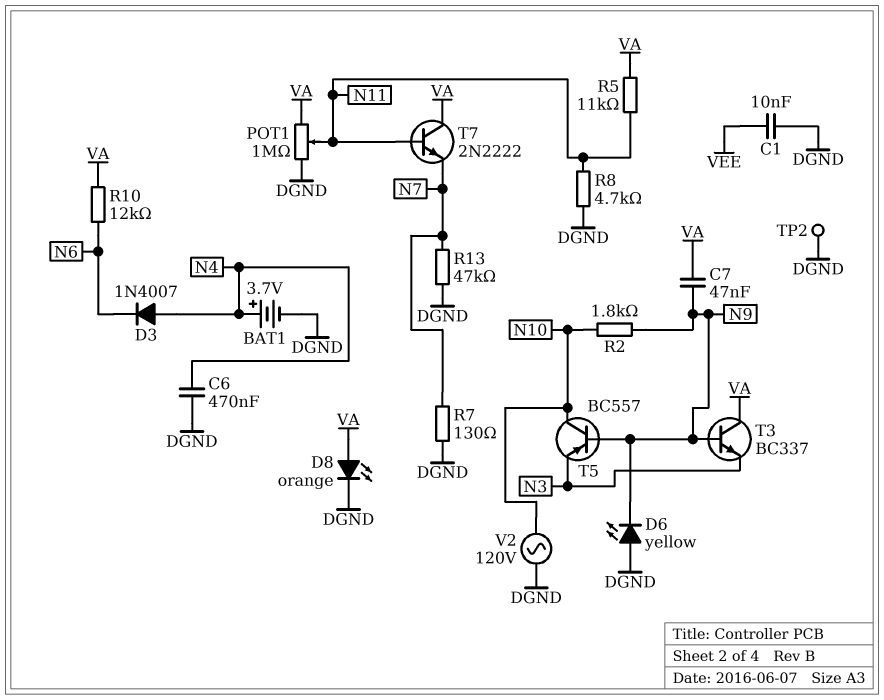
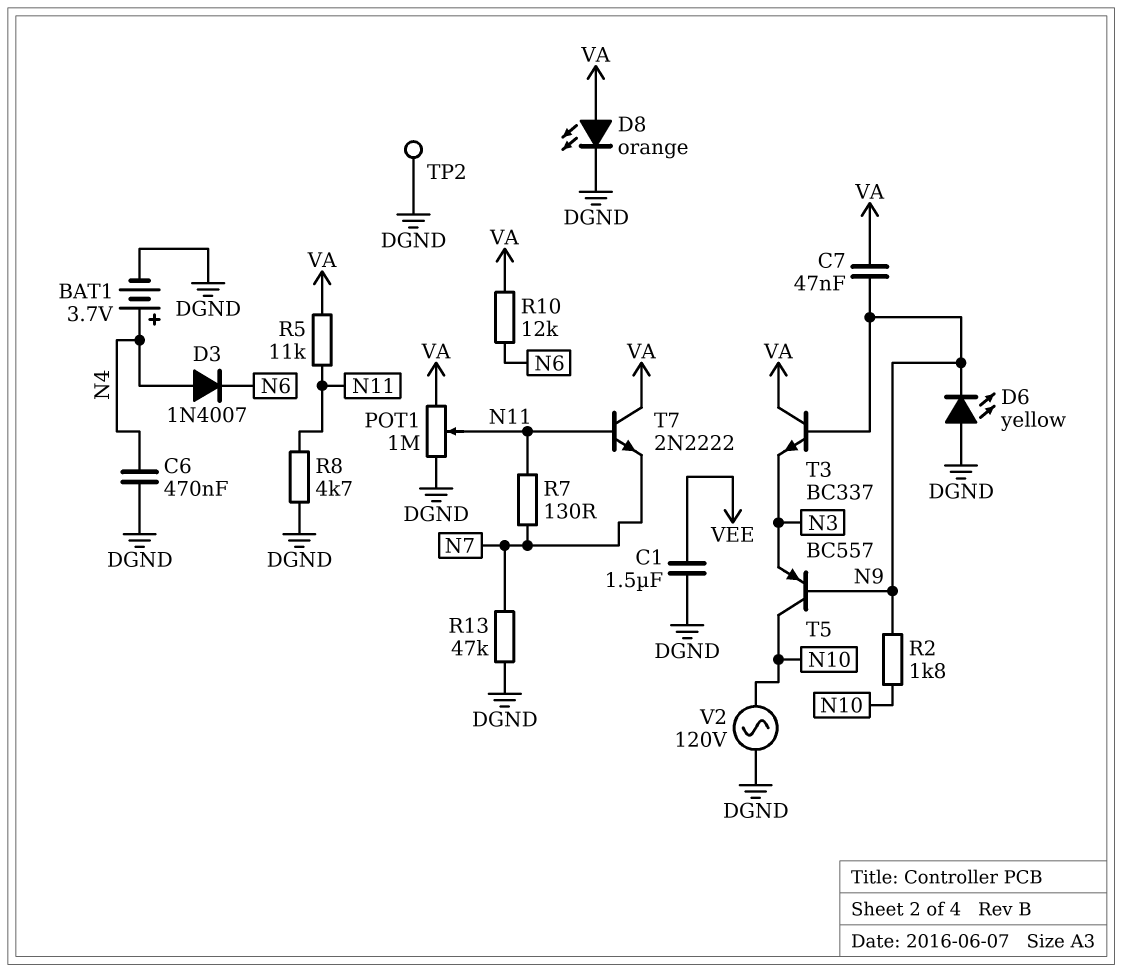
C1: 10nF (DGND, VEE) -> 1.5uF (DGND, VEE)
R7: 130 (DGND, N7) -> 130 (N7, N11)

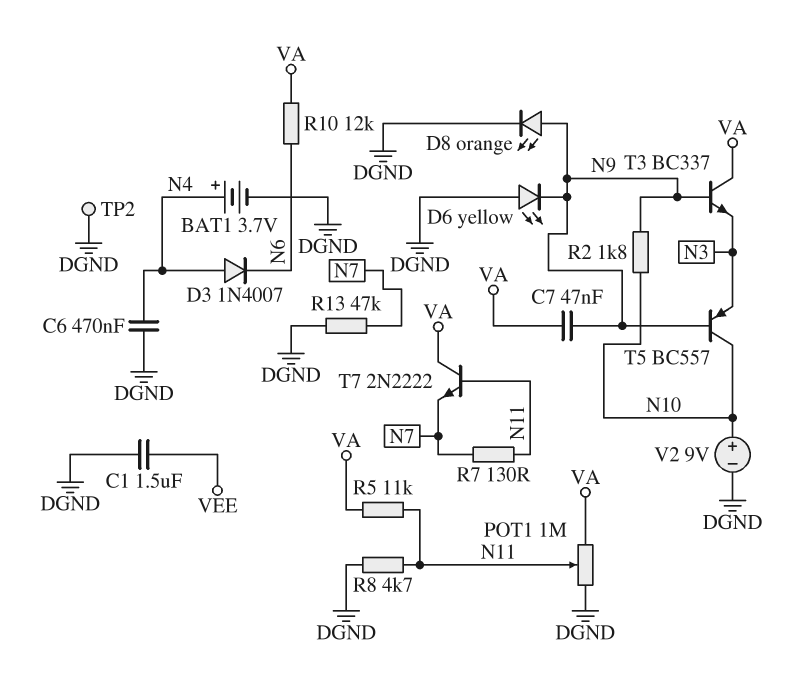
D8: LED orange (A VA, K DGND) -> LED orange (A N9, K DGND)
V2: AC 120V (DGND, N10) -> 9V (plus N10, minus DGND)

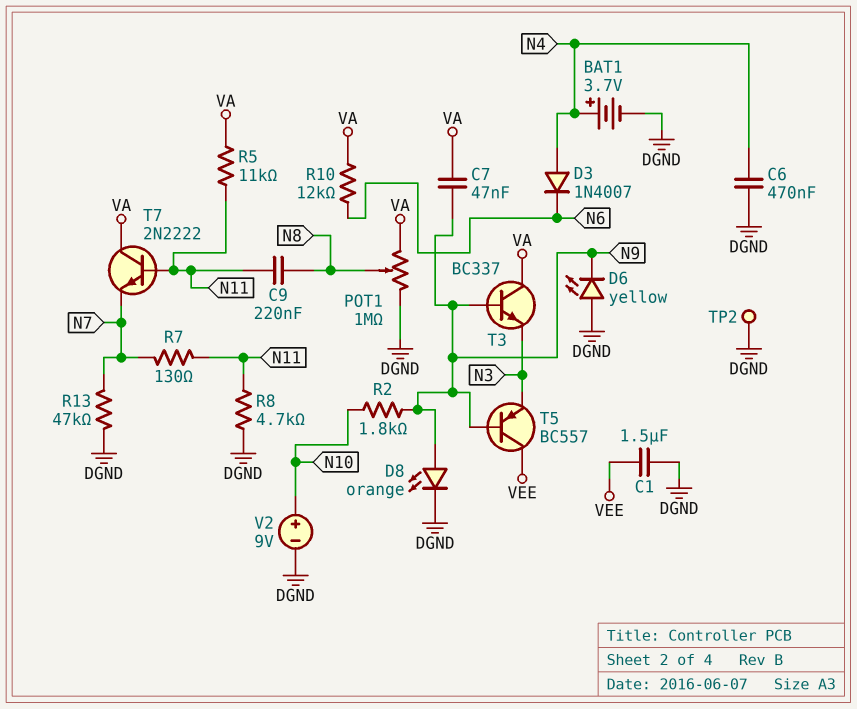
C9: none -> 220nF (N8, N11)
POT1: 1M (DGND, VA, wiper N11) -> 1M (DGND, VA, wiper N8)
T5: PNP BC557 (B N9, C N10, E N3) -> PNP BC557 (B N9, C VEE, E N3)

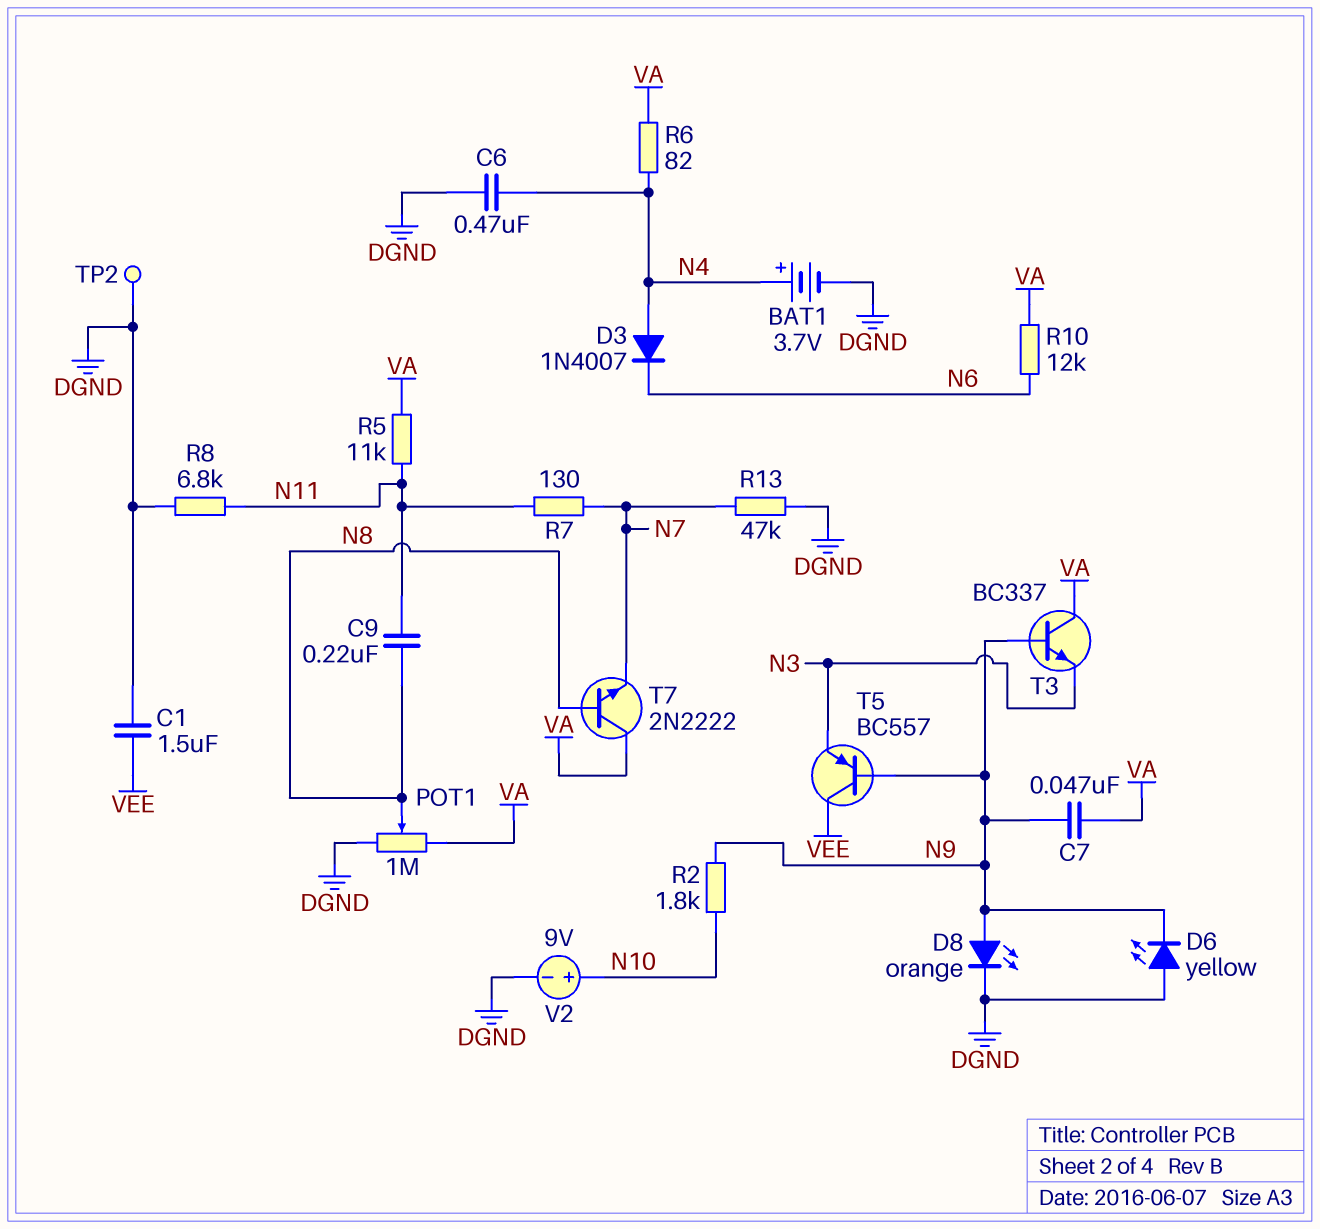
R6: none -> 82 (N4, VA)
R8: 4.7k (DGND, N11) -> 6.8k (DGND, N11)
T7: NPN 2N2222 (B N11, C VA, E N7) -> NPN 2N2222 (B N8, C VA, E N7)

